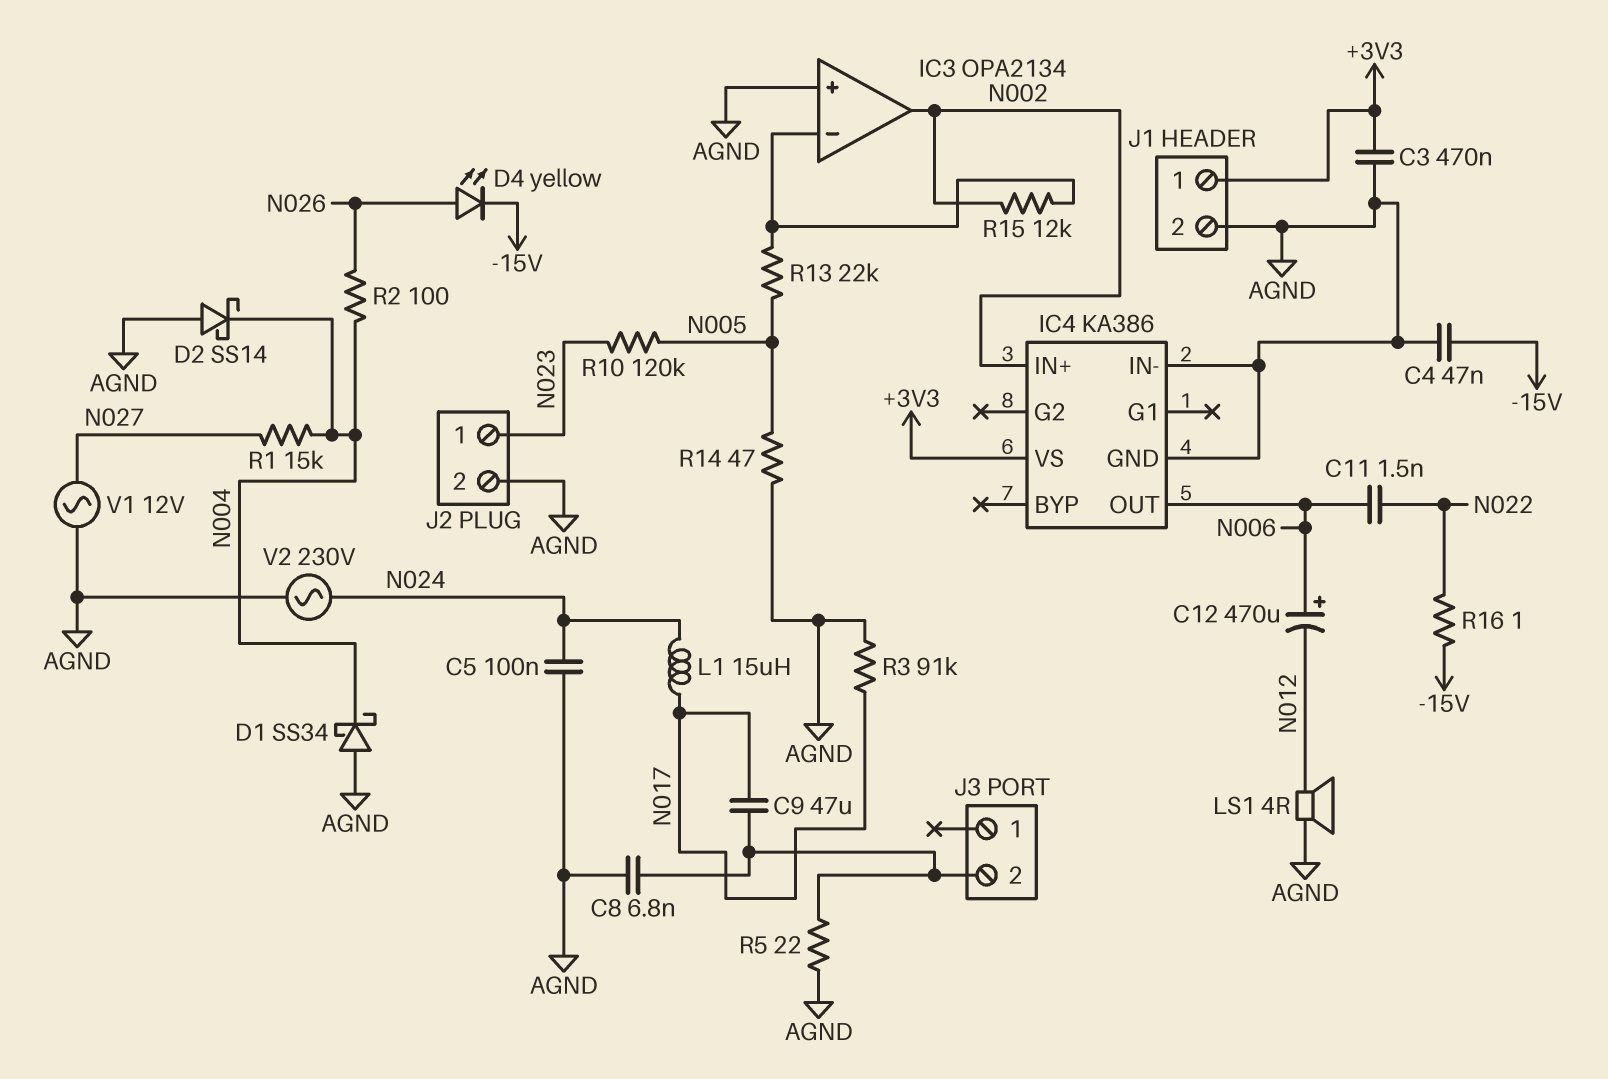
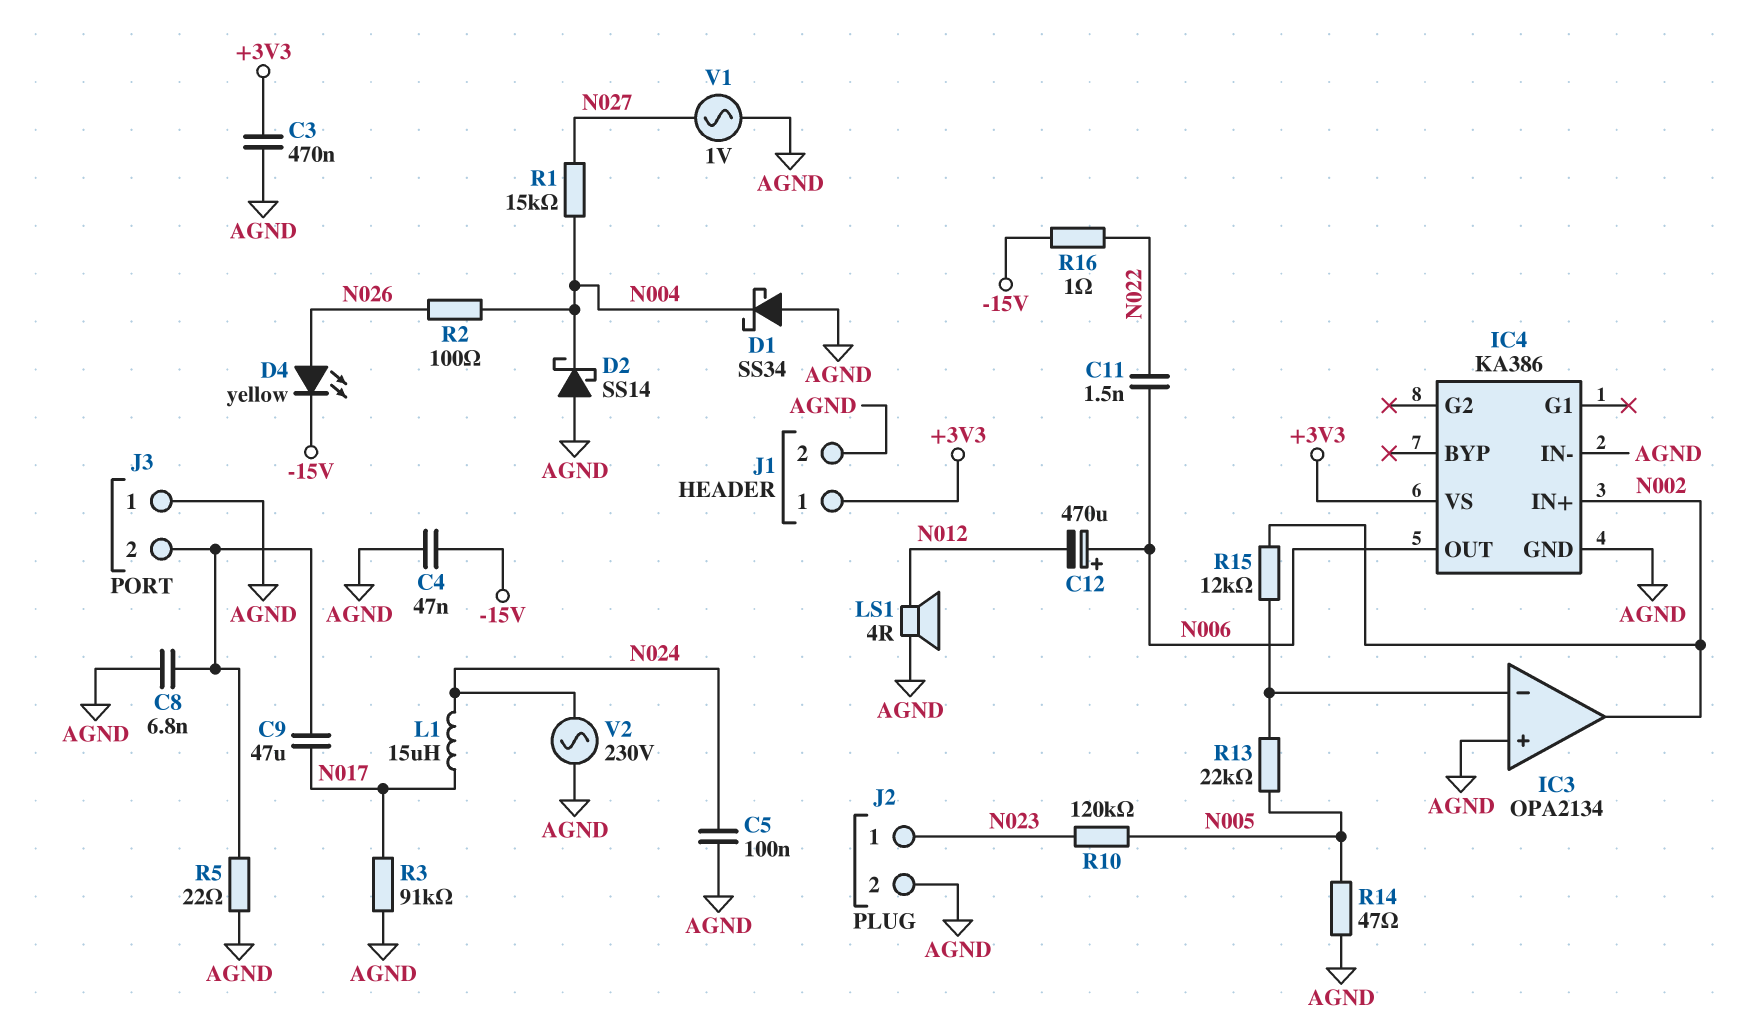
J3 pin 1: none -> AGND
V1: AC 12V (AGND, N027) -> AC 1V (AGND, N027)

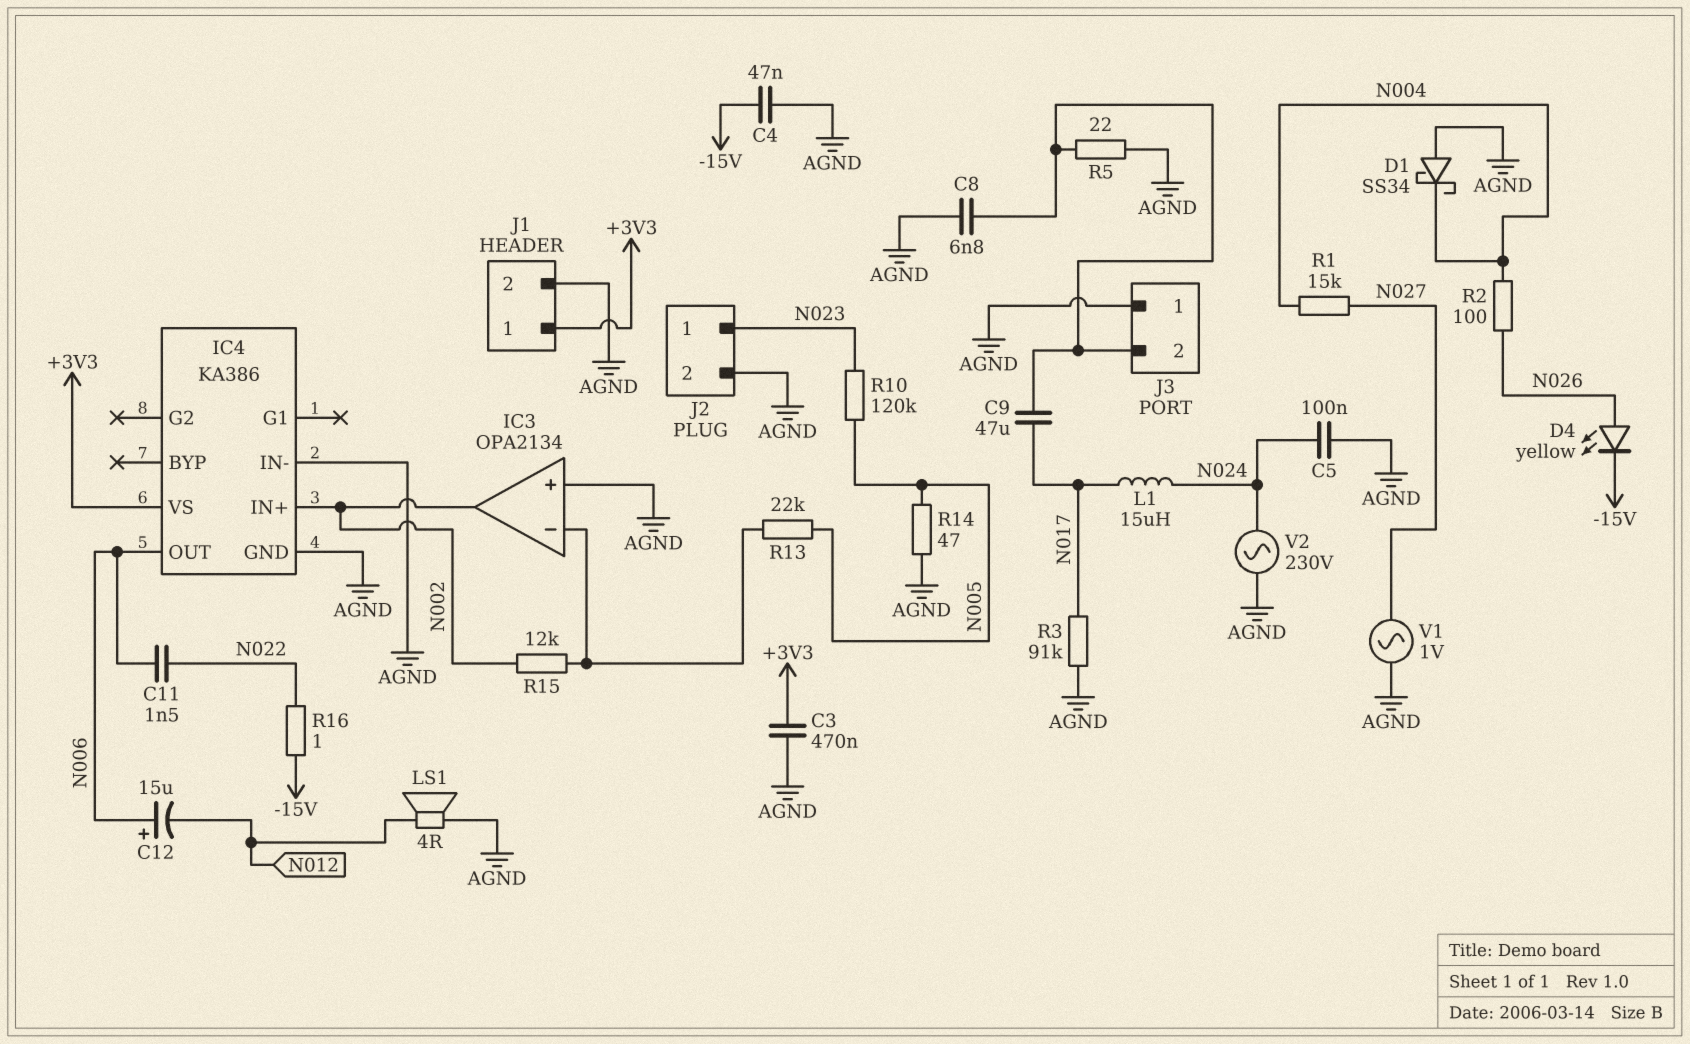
C12: 470uF (plus N006, minus N012) -> 15uF (plus N006, minus N012)
D2: schottky SS14 (A AGND, K N004) -> none

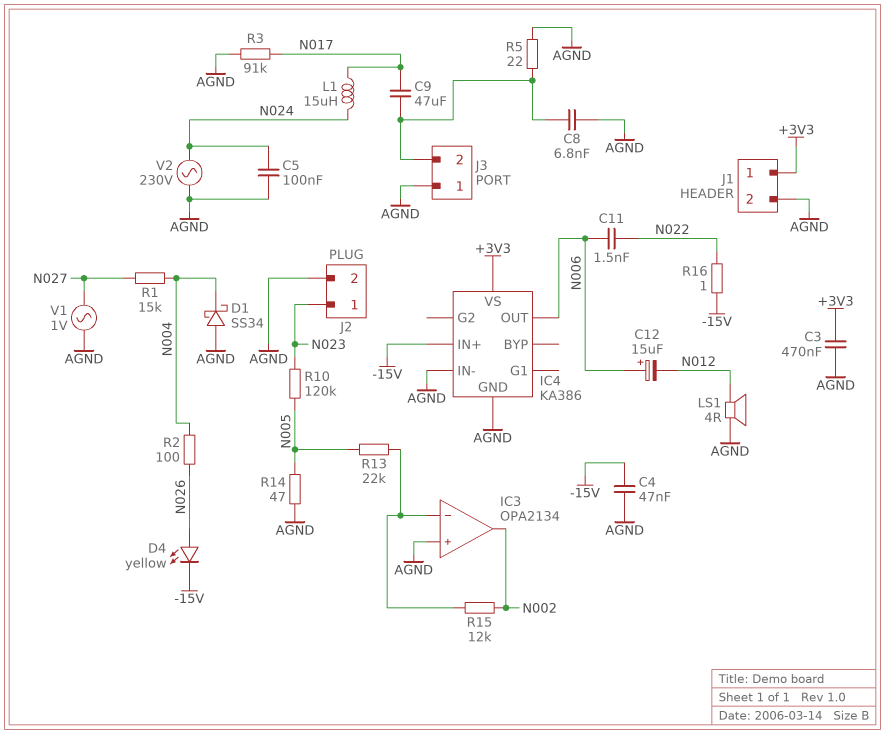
IC4 pin IN+: N002 -> -15V

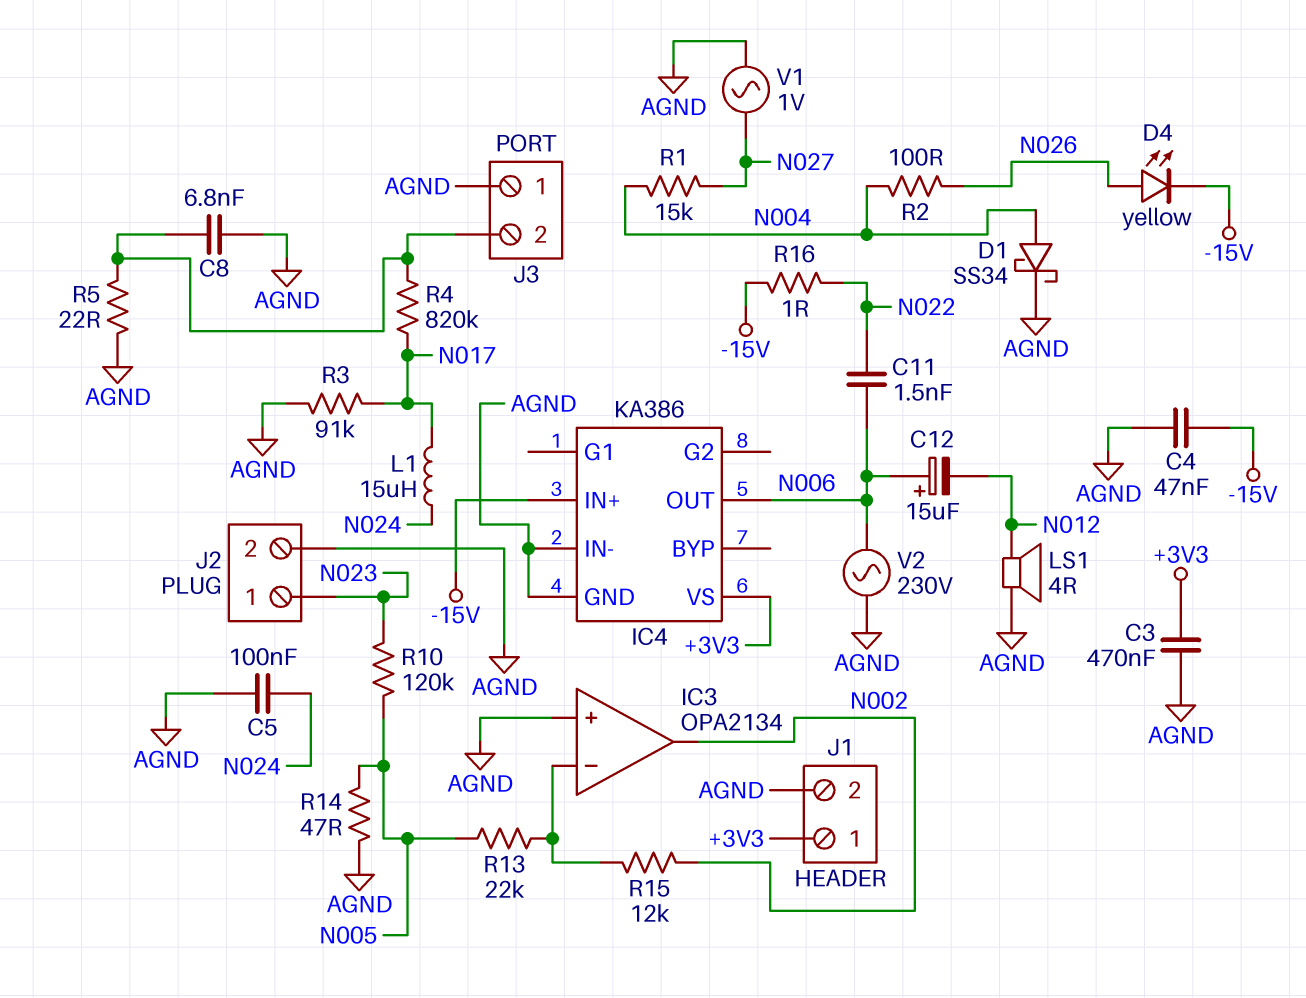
C9: 47uF (J3/2, N017) -> none
D1: schottky SS34 (A AGND, K N004) -> schottky SS34 (A N004, K AGND)
R4: none -> 820k (J3/2, N017)
V2: AC 230V (AGND, N024) -> AC 230V (AGND, N006)

